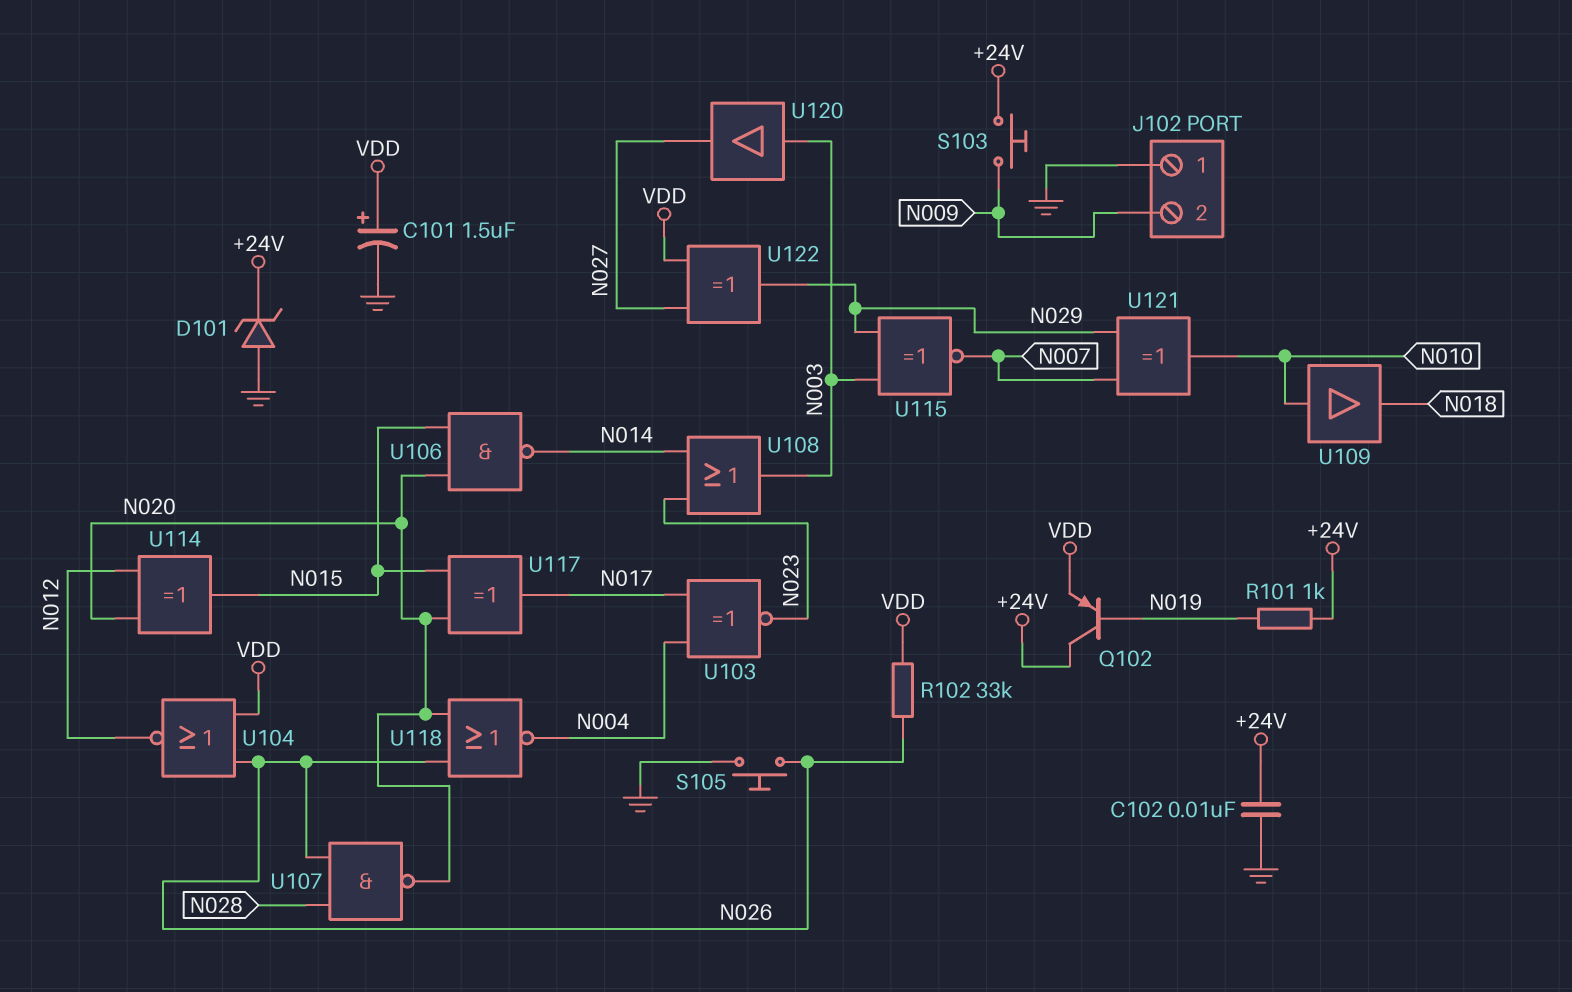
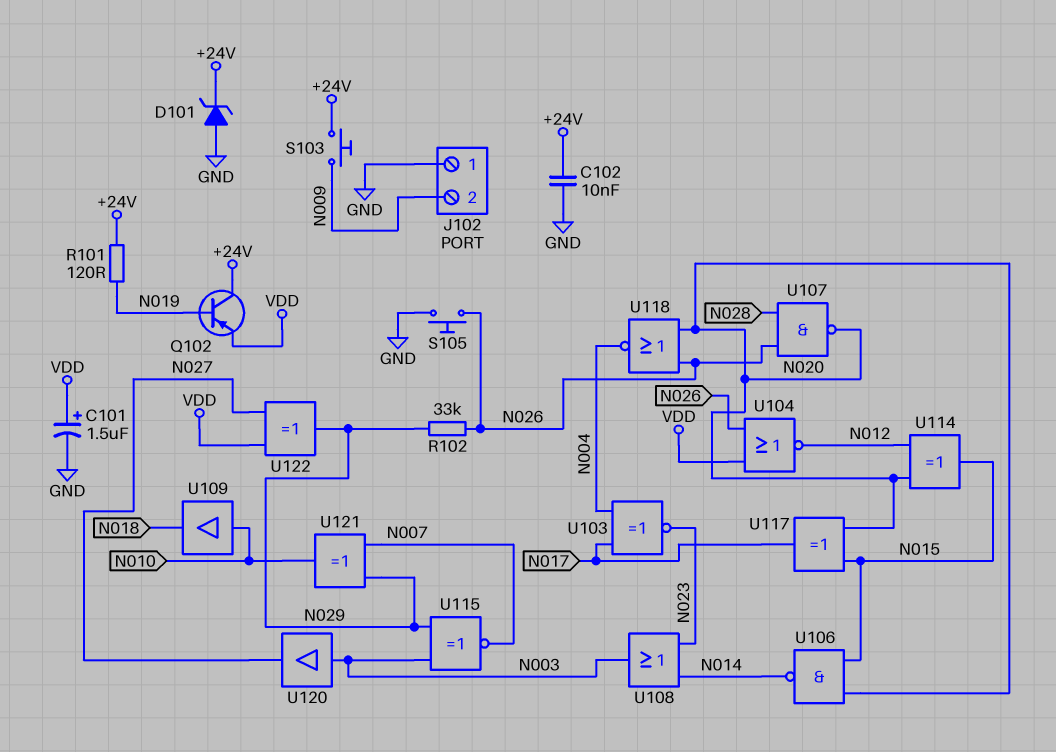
R101: 1k (+24V, N019) -> 120 (+24V, N019)
R102: 33k (N026, VDD) -> 33k (N026, N029)

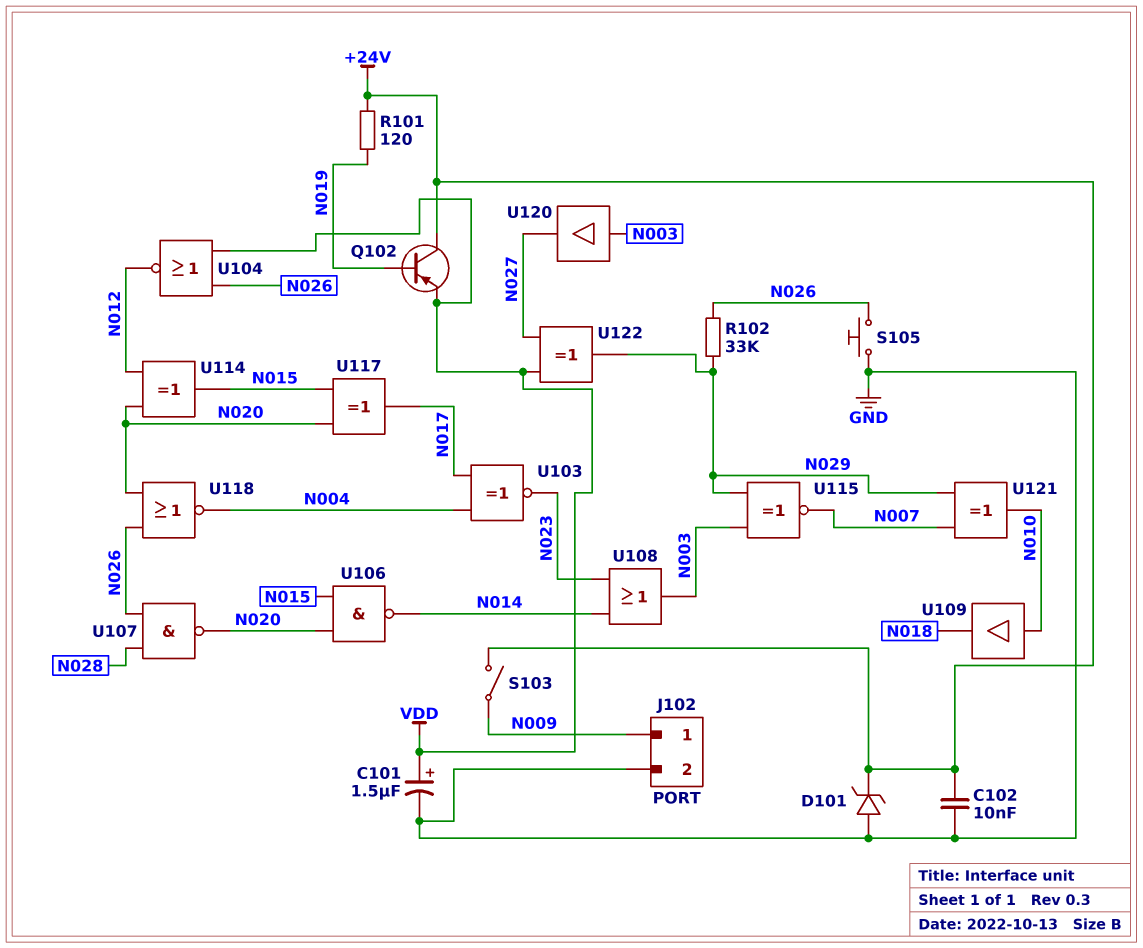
J102 pin 1: GND -> N009
J102 pin 2: N009 -> GND
S103: button (+24V, N009) -> switch (+24V, N009)

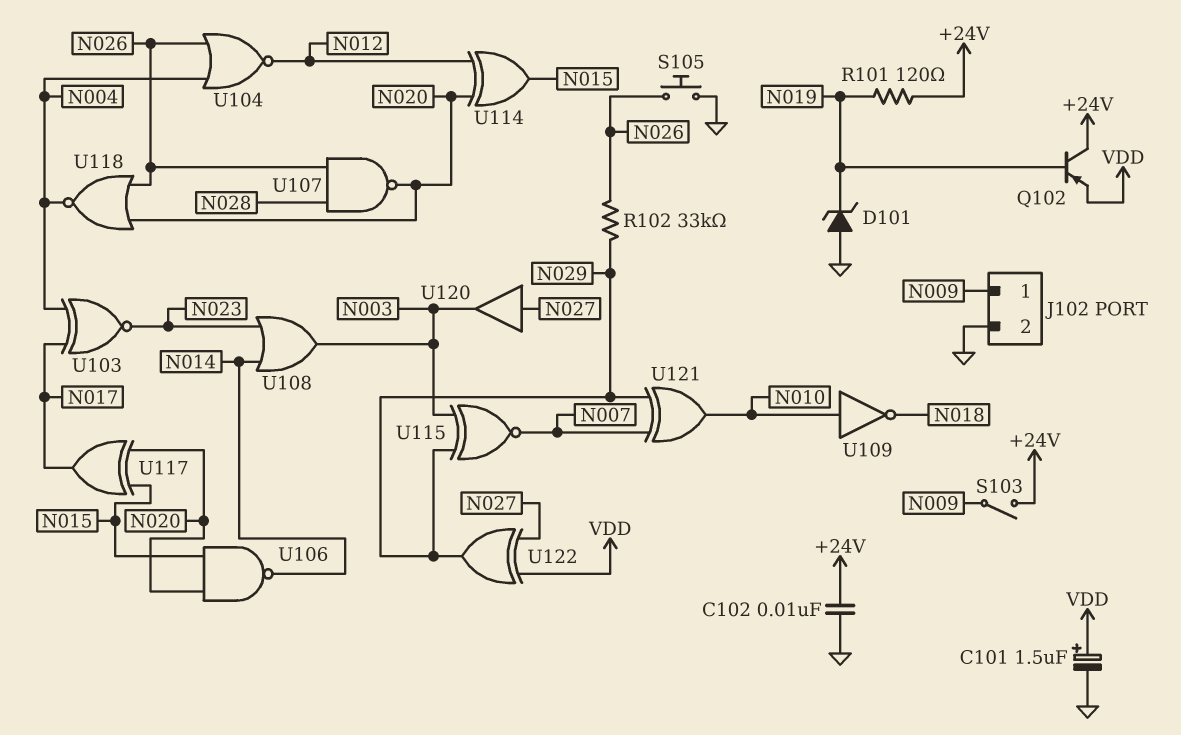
D101: zener (A GND, K +24V) -> zener (A GND, K N019)
U104: NOR (in N026, in VDD, out N012) -> NOR (in N004, in N026, out N012)
U109: buffer (in N010, out N018) -> NOT (in N010, out N018)
U120: buffer (in N003, out N027) -> buffer (in N027, out N003)

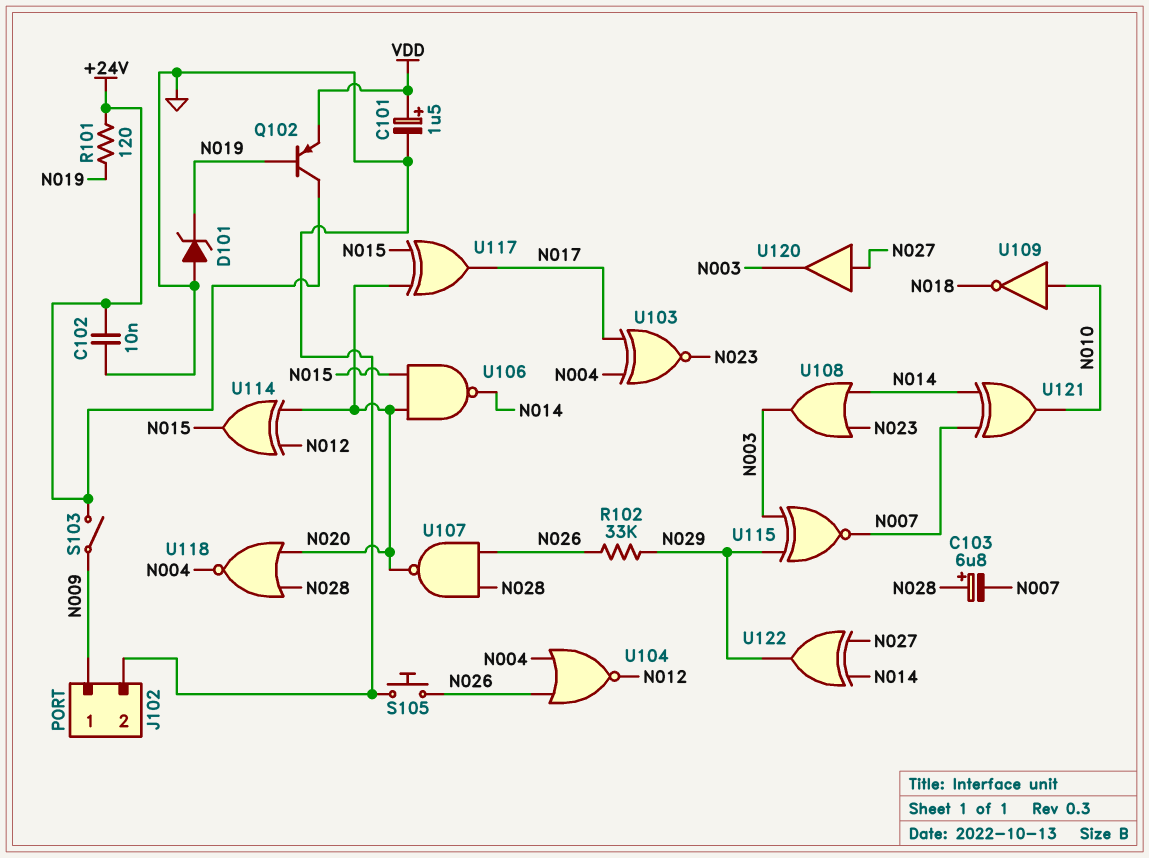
C103: none -> 6.8uF (plus N028, minus N007)
U118: NOR (in N020, in N026, out N004) -> NOR (in N020, in N028, out N004)
U121: XOR (in N007, in N029, out N010) -> XOR (in N007, in N014, out N010)
U122: XOR (in N027, in VDD, out N029) -> XOR (in N014, in N027, out N029)

